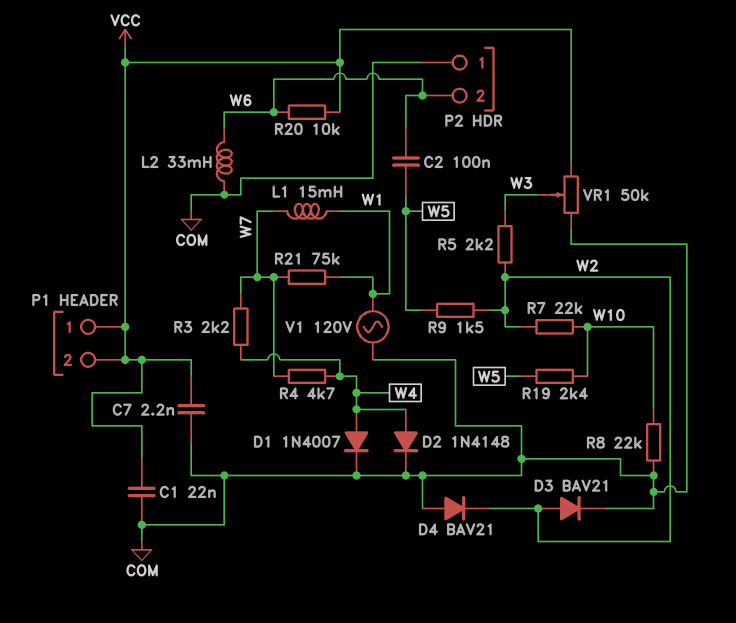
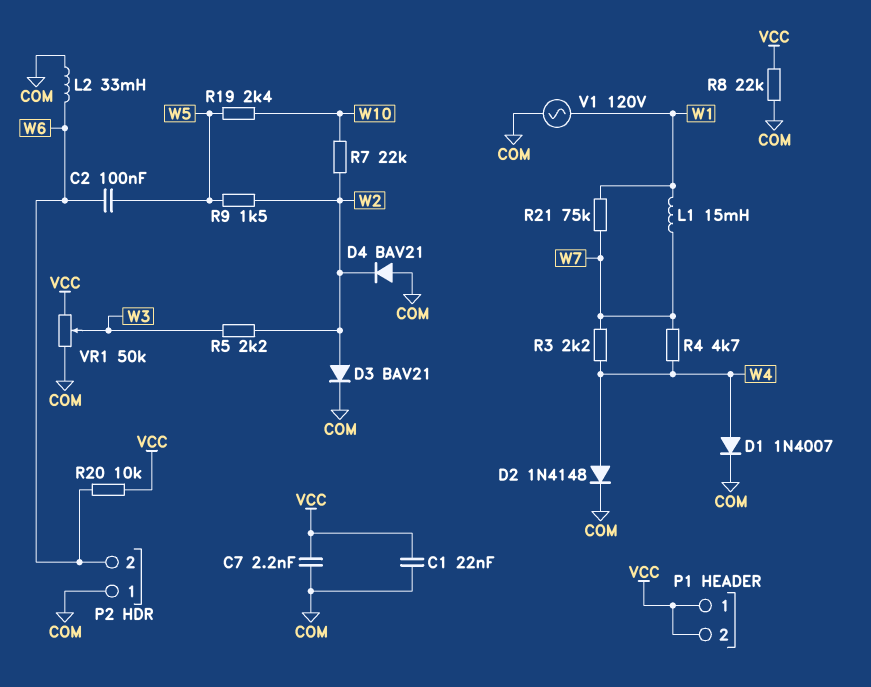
R8: 22k (COM, W10) -> 22k (COM, VCC)

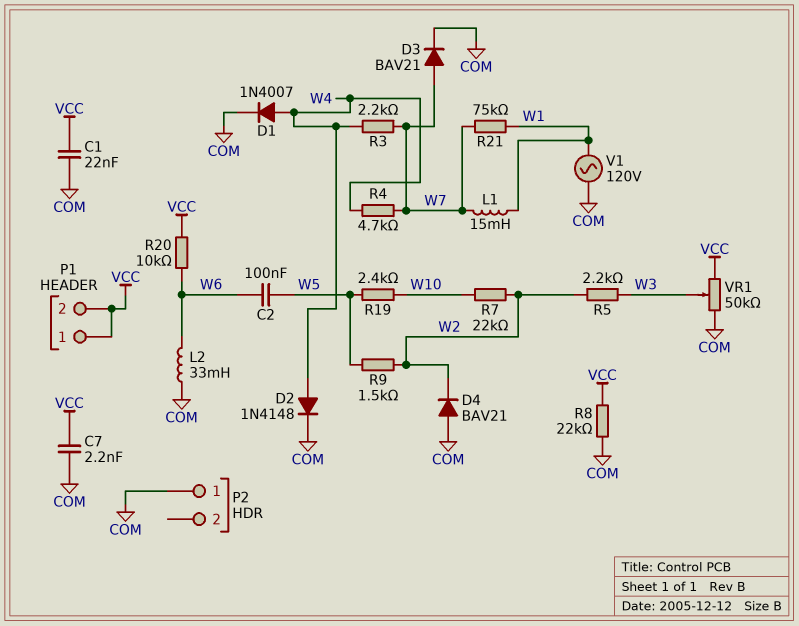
D3: diode BAV21 (A W2, K COM) -> diode BAV21 (A W7, K COM)
P2 pin 2: W6 -> none

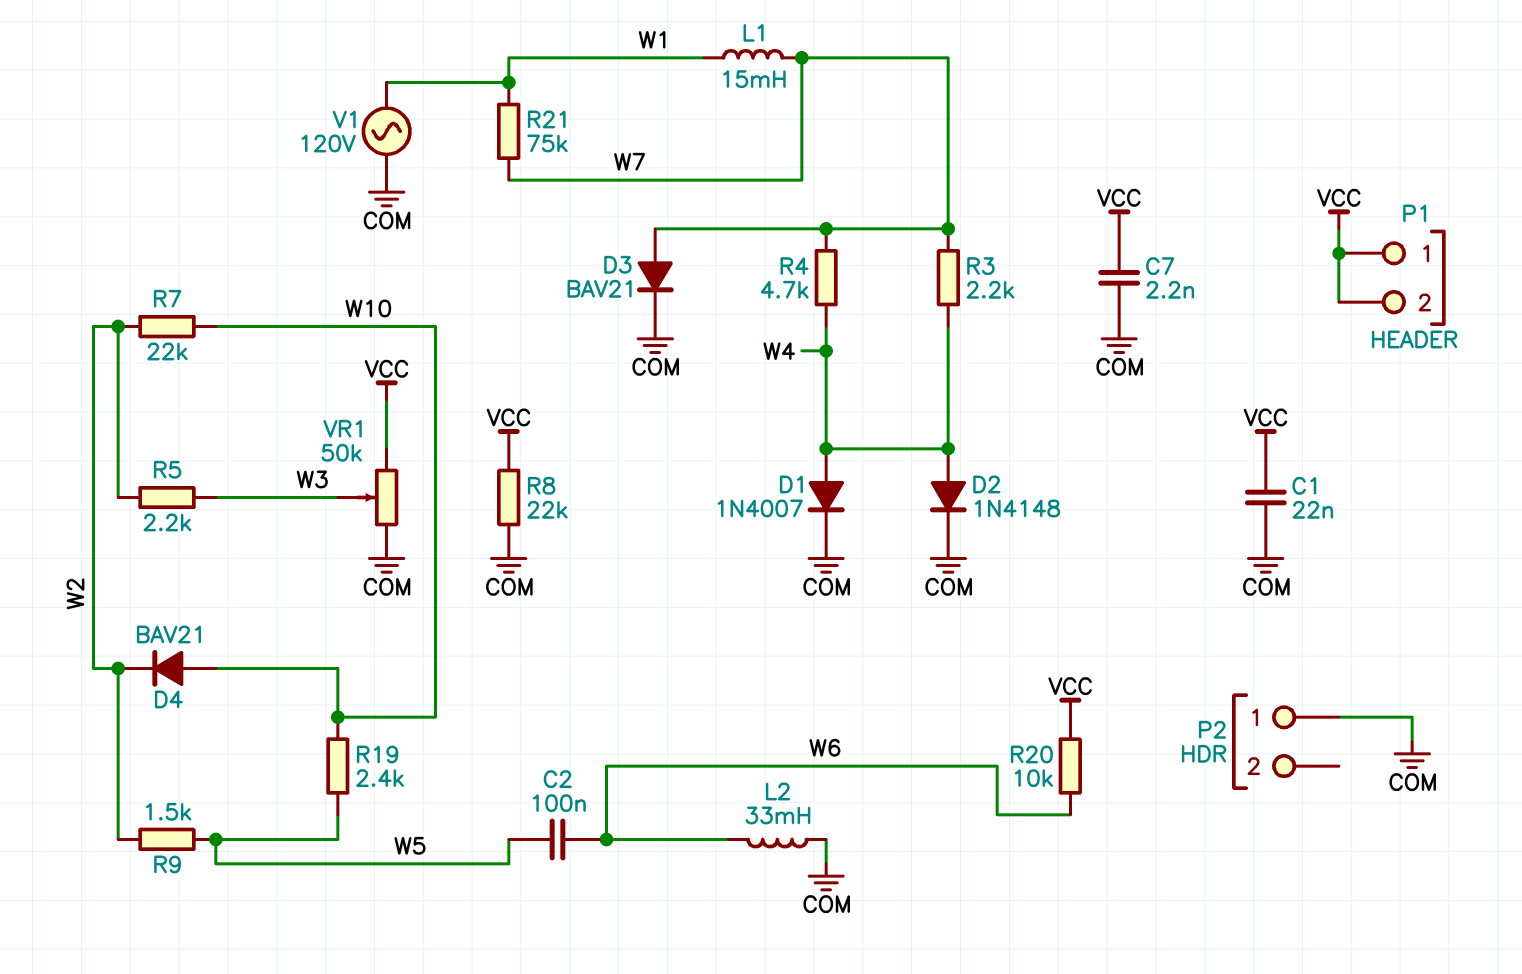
D4: diode BAV21 (A COM, K W2) -> diode BAV21 (A W10, K W2)

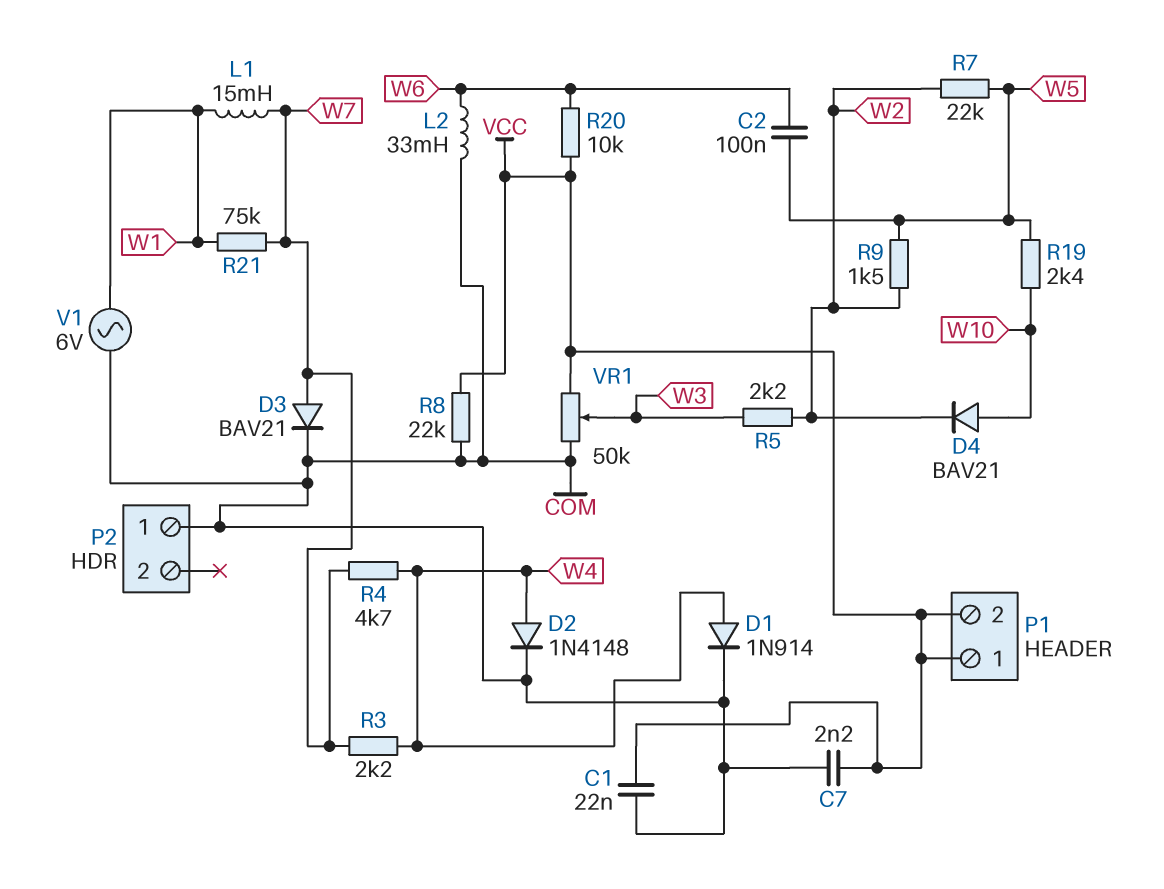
D1: diode 1N4007 (A W4, K COM) -> diode 1N914 (A W4, K COM)
R7: 22k (W2, W10) -> 22k (W2, W5)
V1: AC 120V (COM, W1) -> AC 6V (COM, W1)

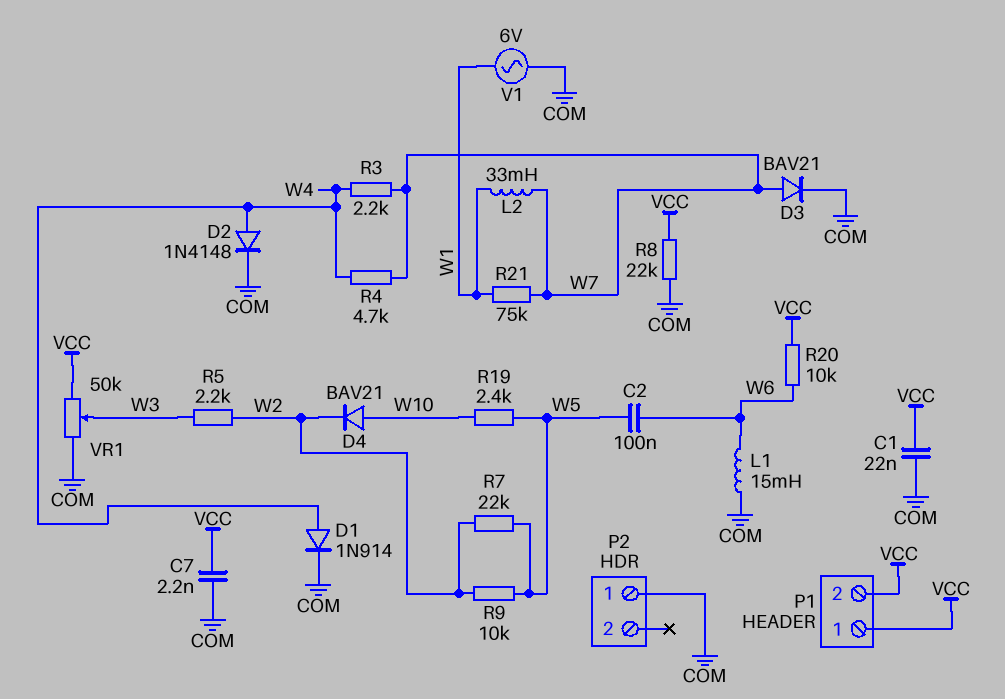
L1: 15mH (W1, W7) -> 15mH (COM, W6)
L2: 33mH (COM, W6) -> 33mH (W1, W7)
R9: 1.5k (W2, W5) -> 10k (W2, W5)

